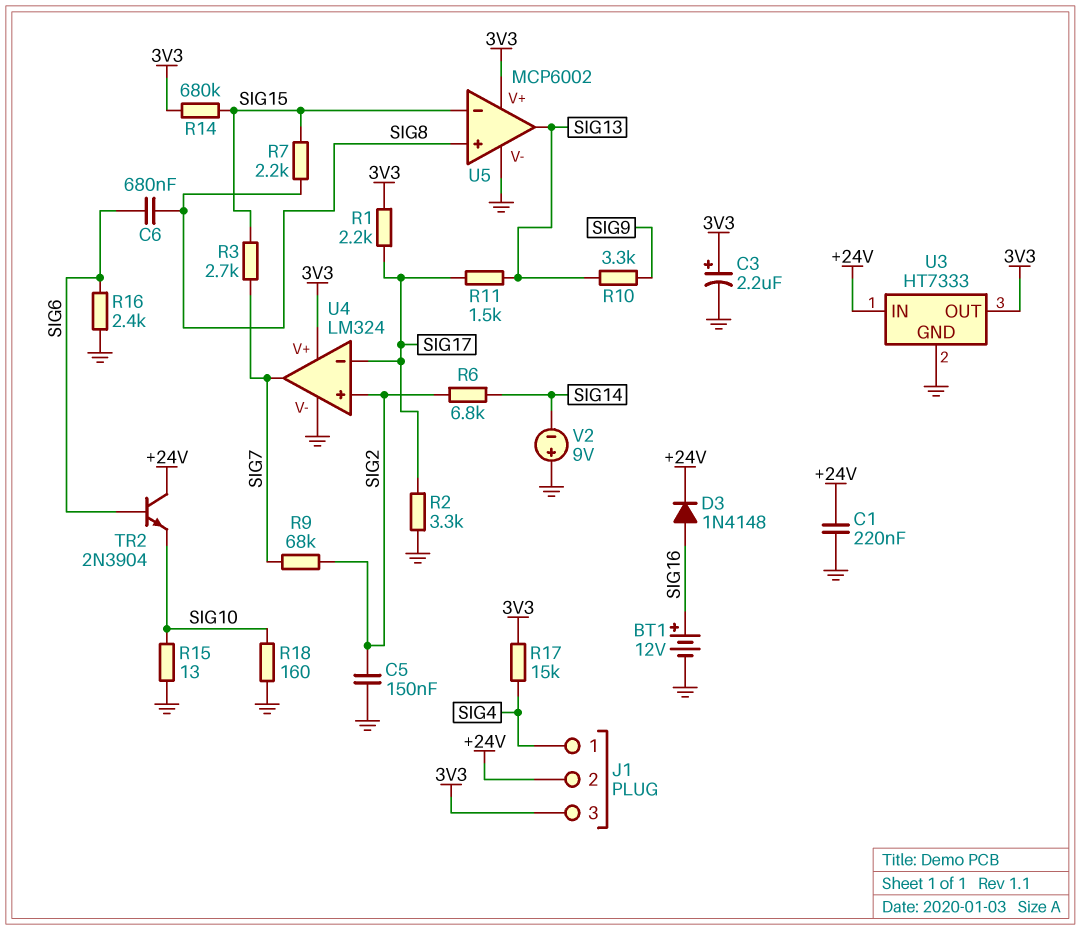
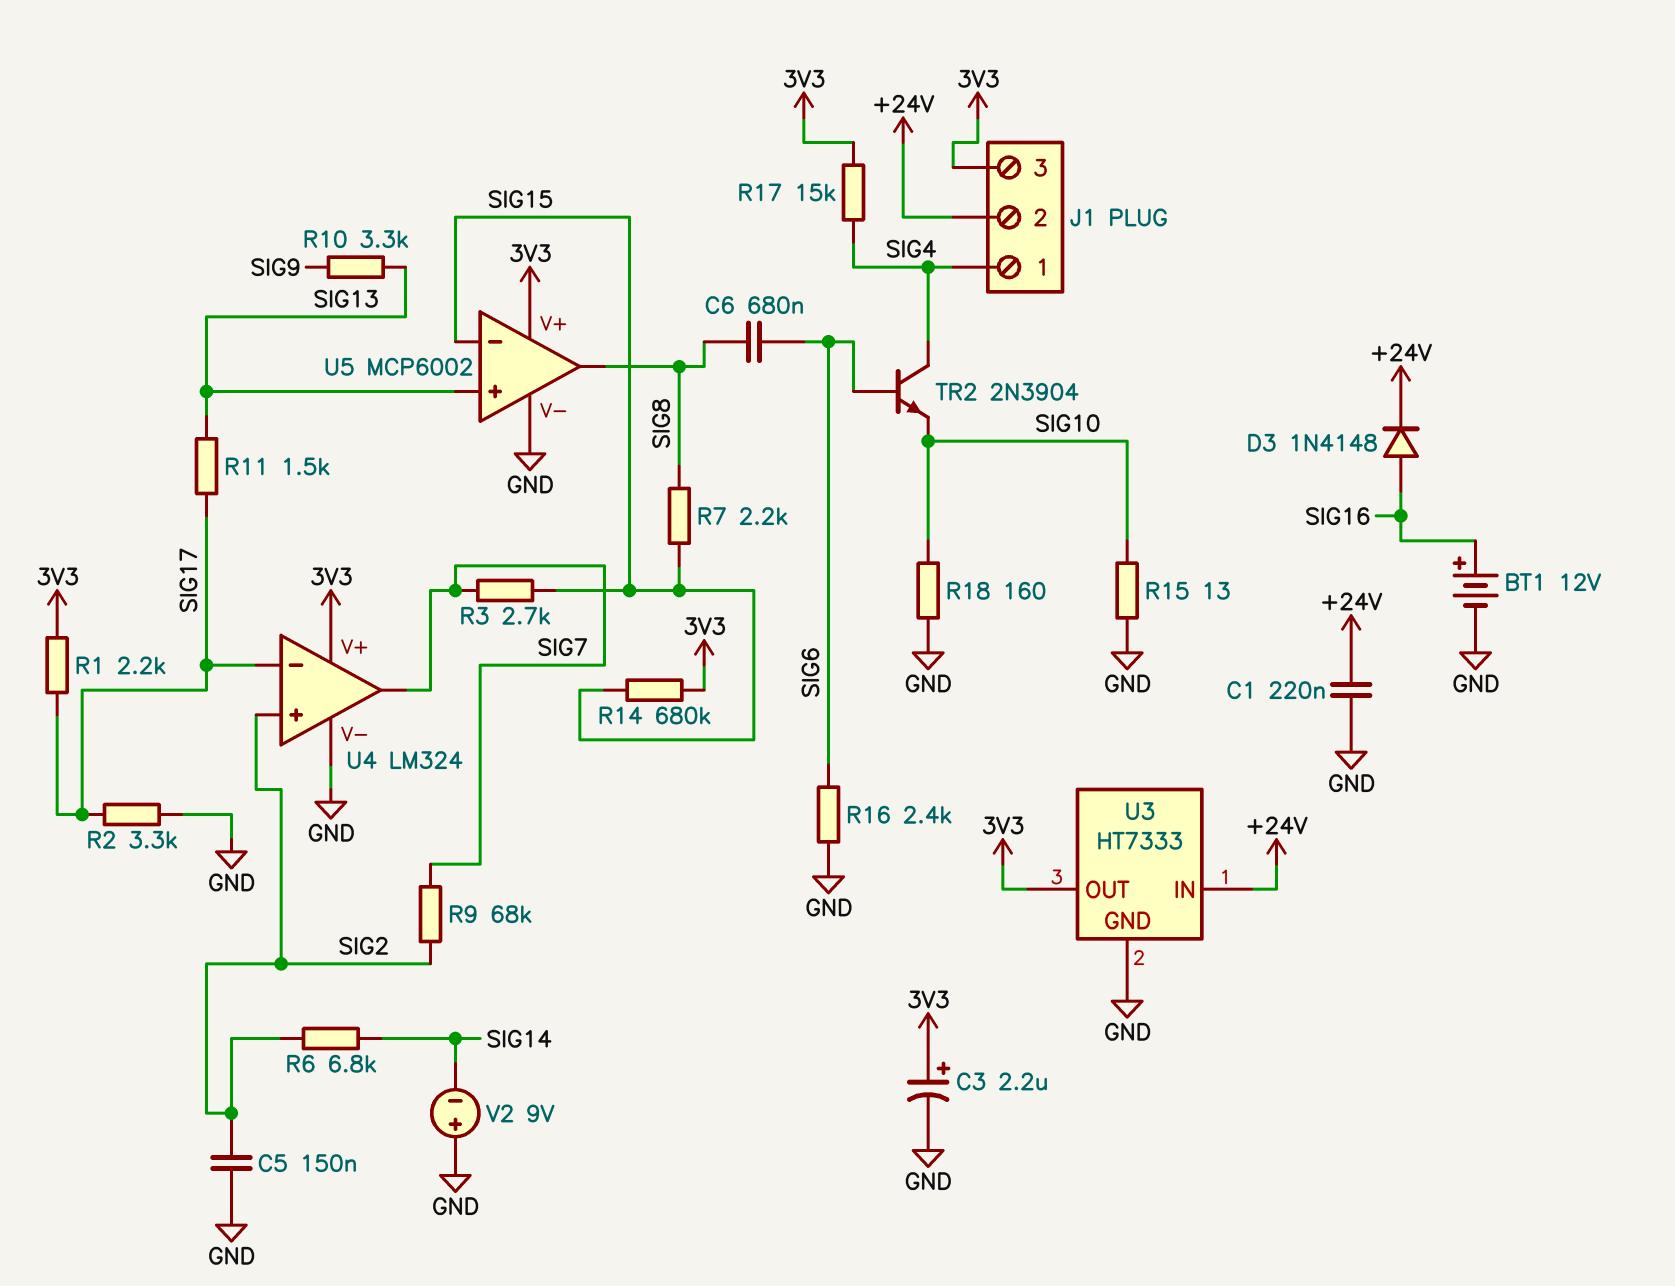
TR2: NPN 2N3904 (B SIG6, C +24V, E SIG10) -> NPN 2N3904 (B SIG6, C SIG4, E SIG10)
U5 pin in+: SIG8 -> SIG13
U5 pin out: SIG13 -> SIG8

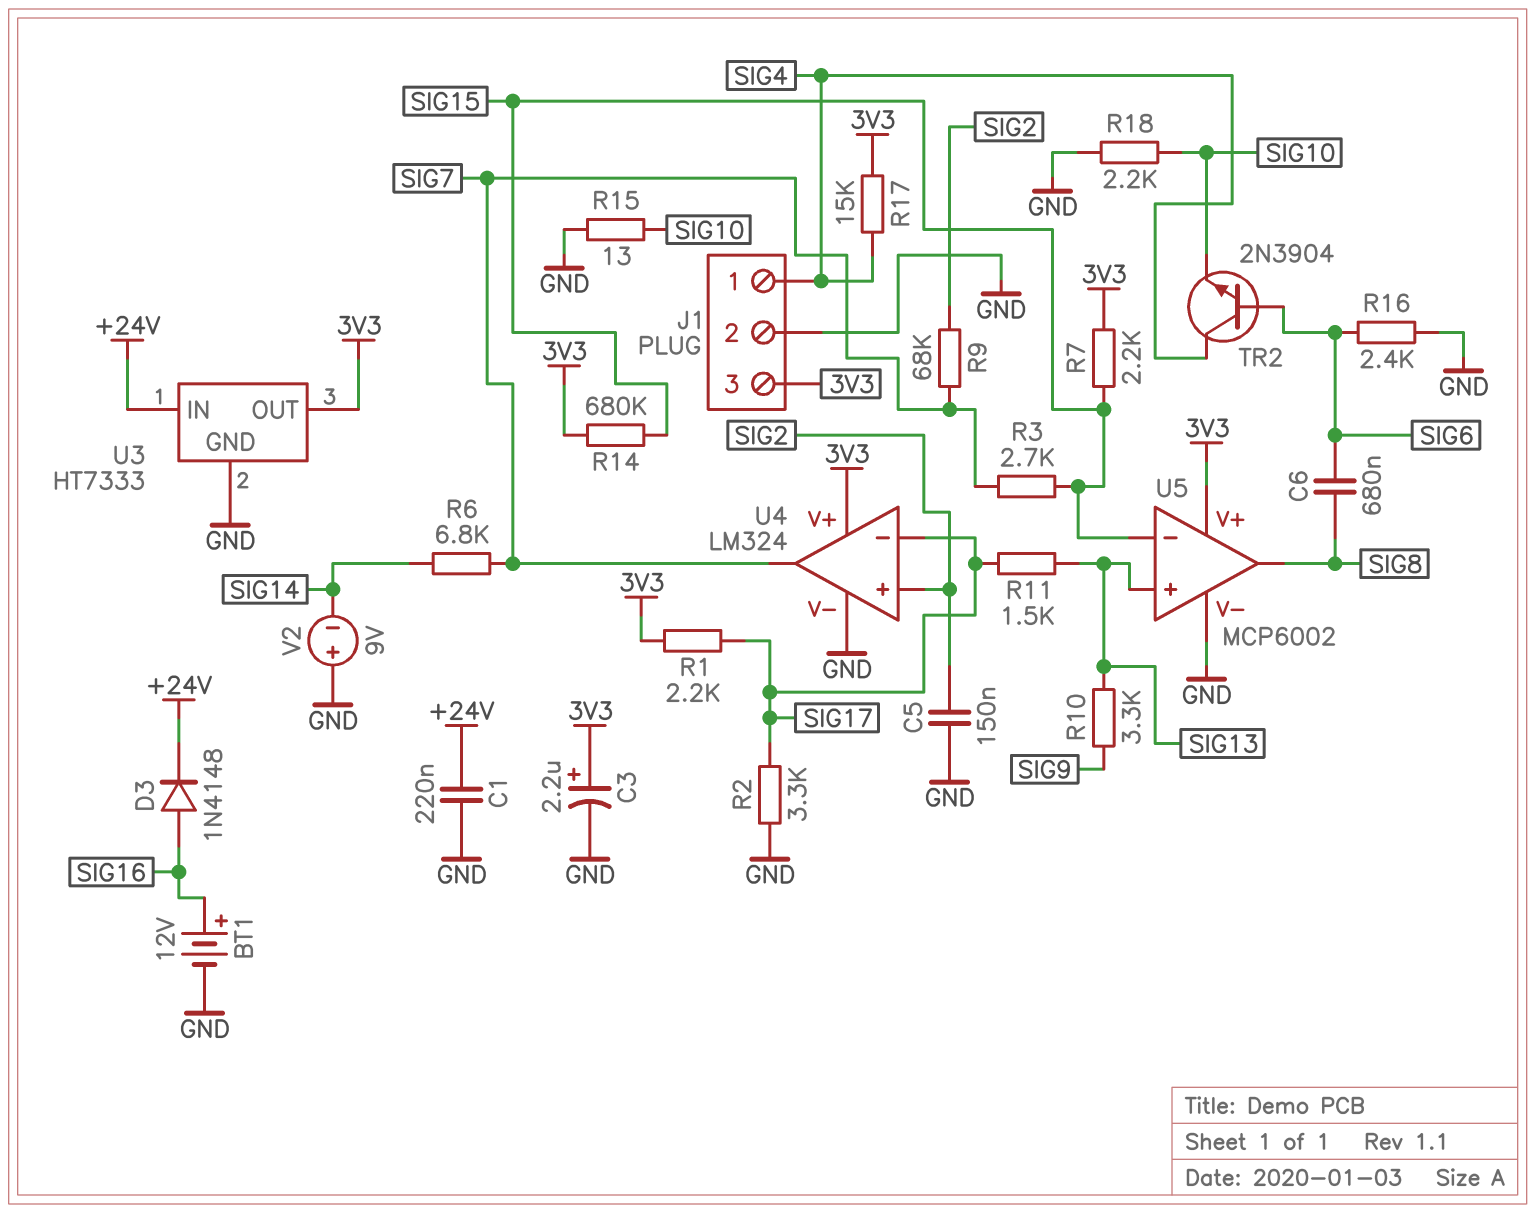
J1 pin 2: +24V -> GND
R6: 6.8k (SIG2, SIG14) -> 6.8k (SIG7, SIG14)
R7: 2.2k (SIG8, SIG15) -> 2.2k (3V3, SIG15)
R18: 160 (GND, SIG10) -> 2.2k (GND, SIG10)

